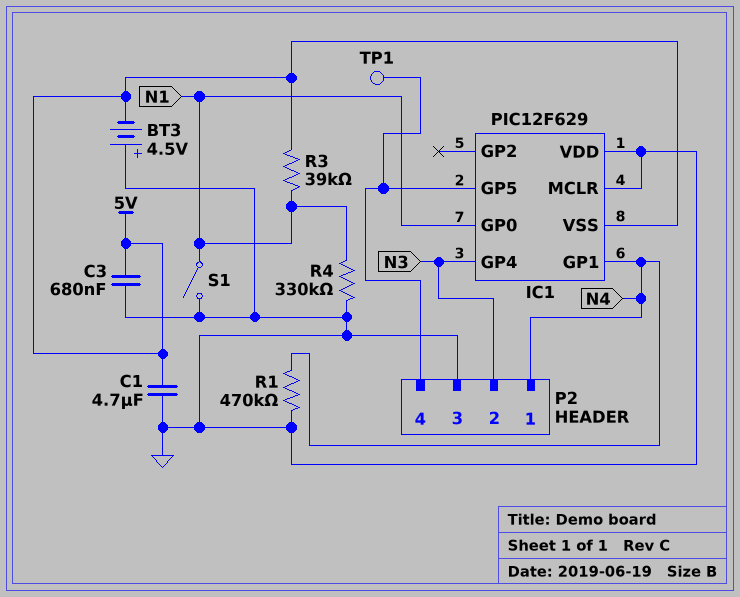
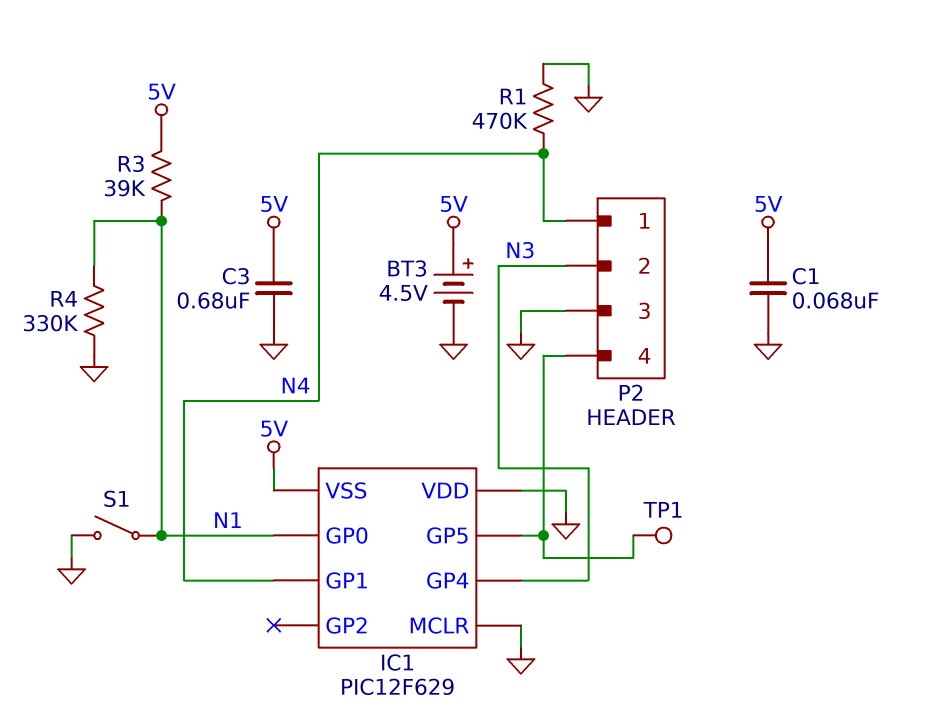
BT3: 4.5V (plus GND, minus 5V) -> 4.5V (plus 5V, minus GND)
C1: 4.7uF (5V, GND) -> 68nF (5V, GND)

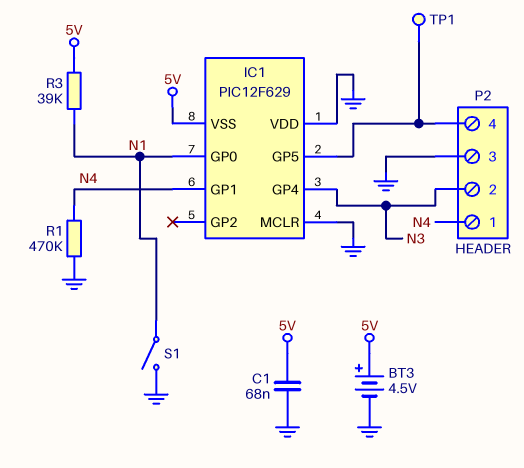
C3: 680nF (5V, GND) -> none
R4: 330k (GND, N1) -> none

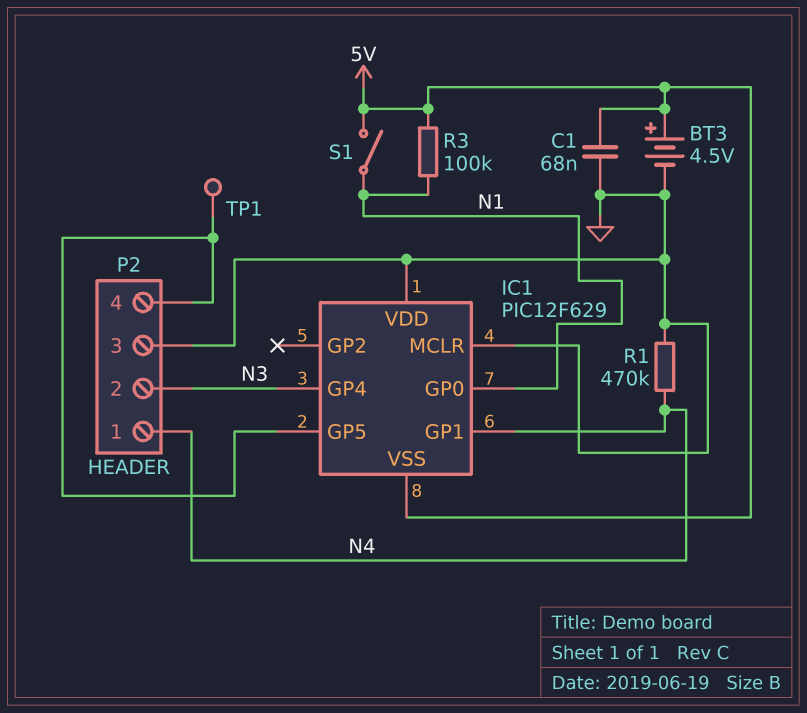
R3: 39k (5V, N1) -> 100k (5V, N1)
S1: switch (GND, N1) -> switch (5V, N1)

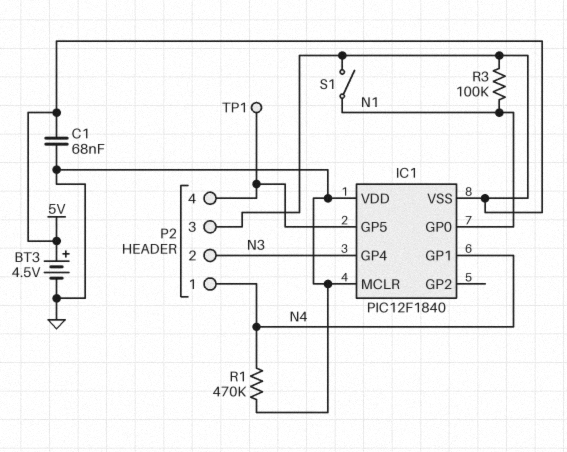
IC1: PIC12F629 -> PIC12F1840
P2 pin 3: GND -> 5V

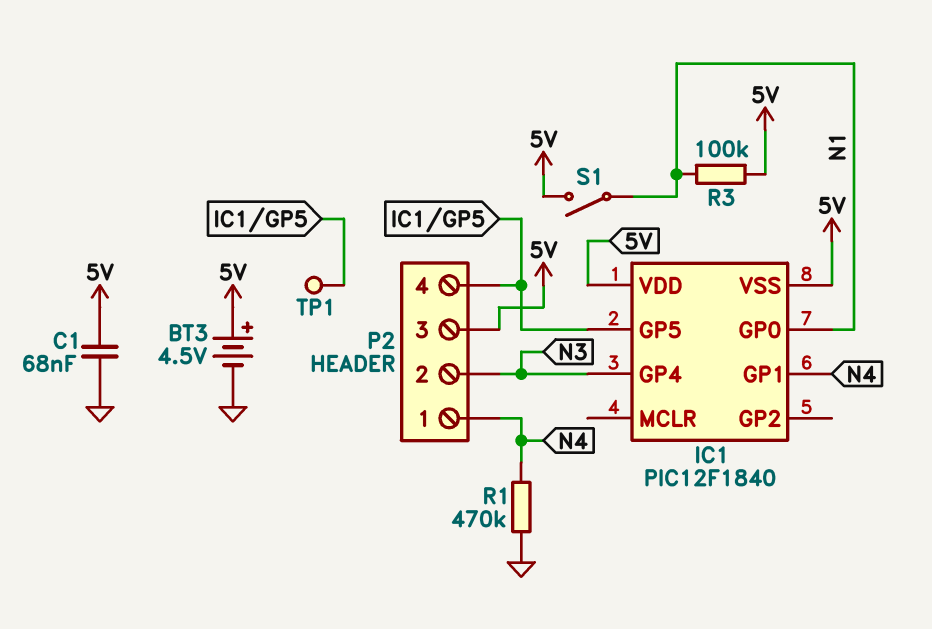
IC1 pin MCLR: GND -> none
IC1 pin VDD: GND -> 5V

